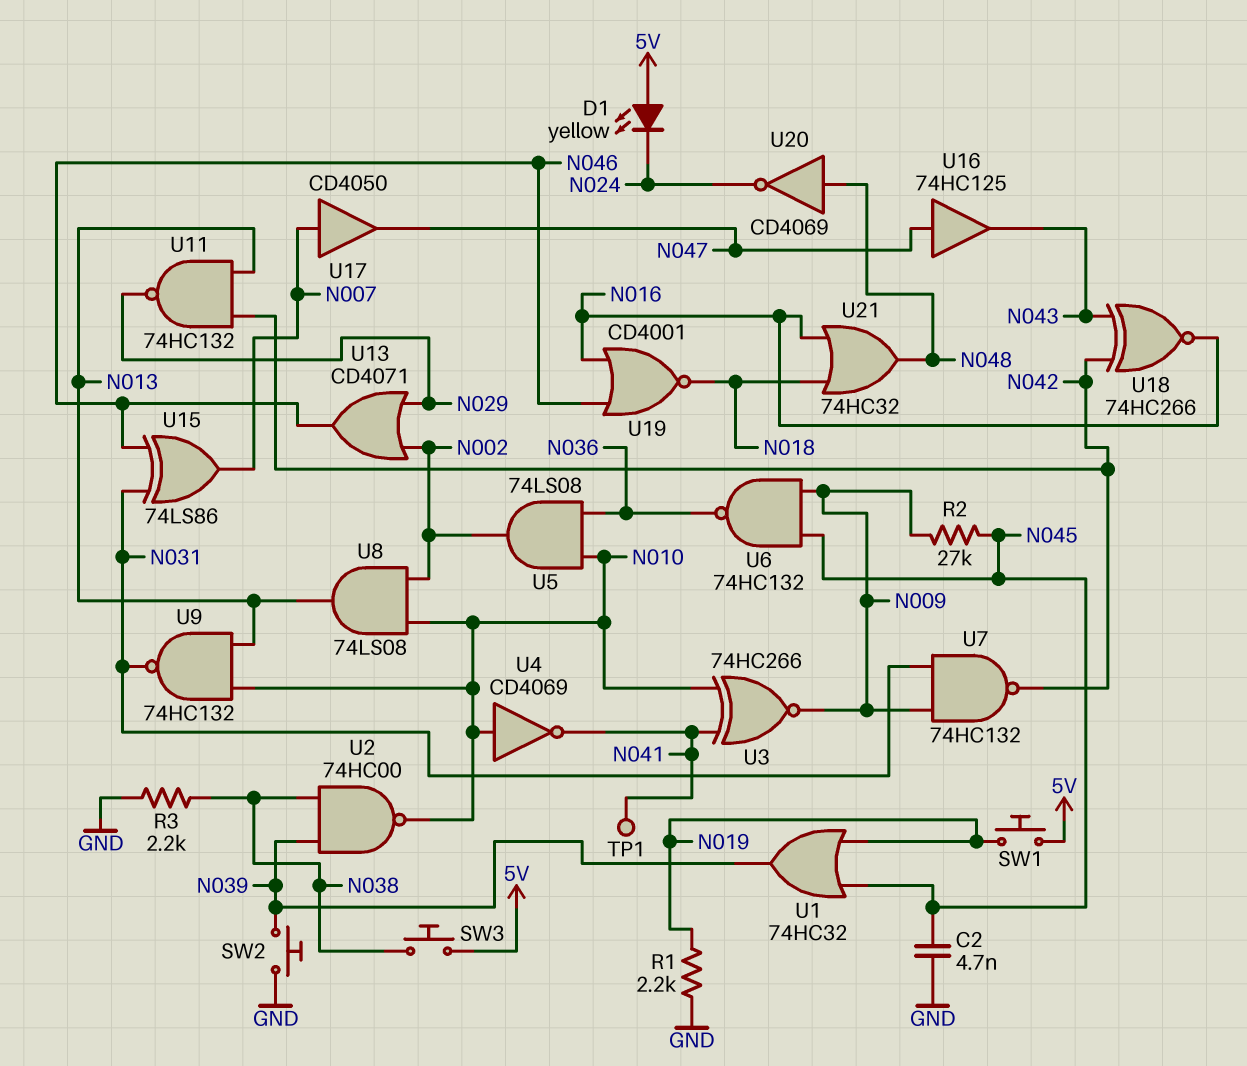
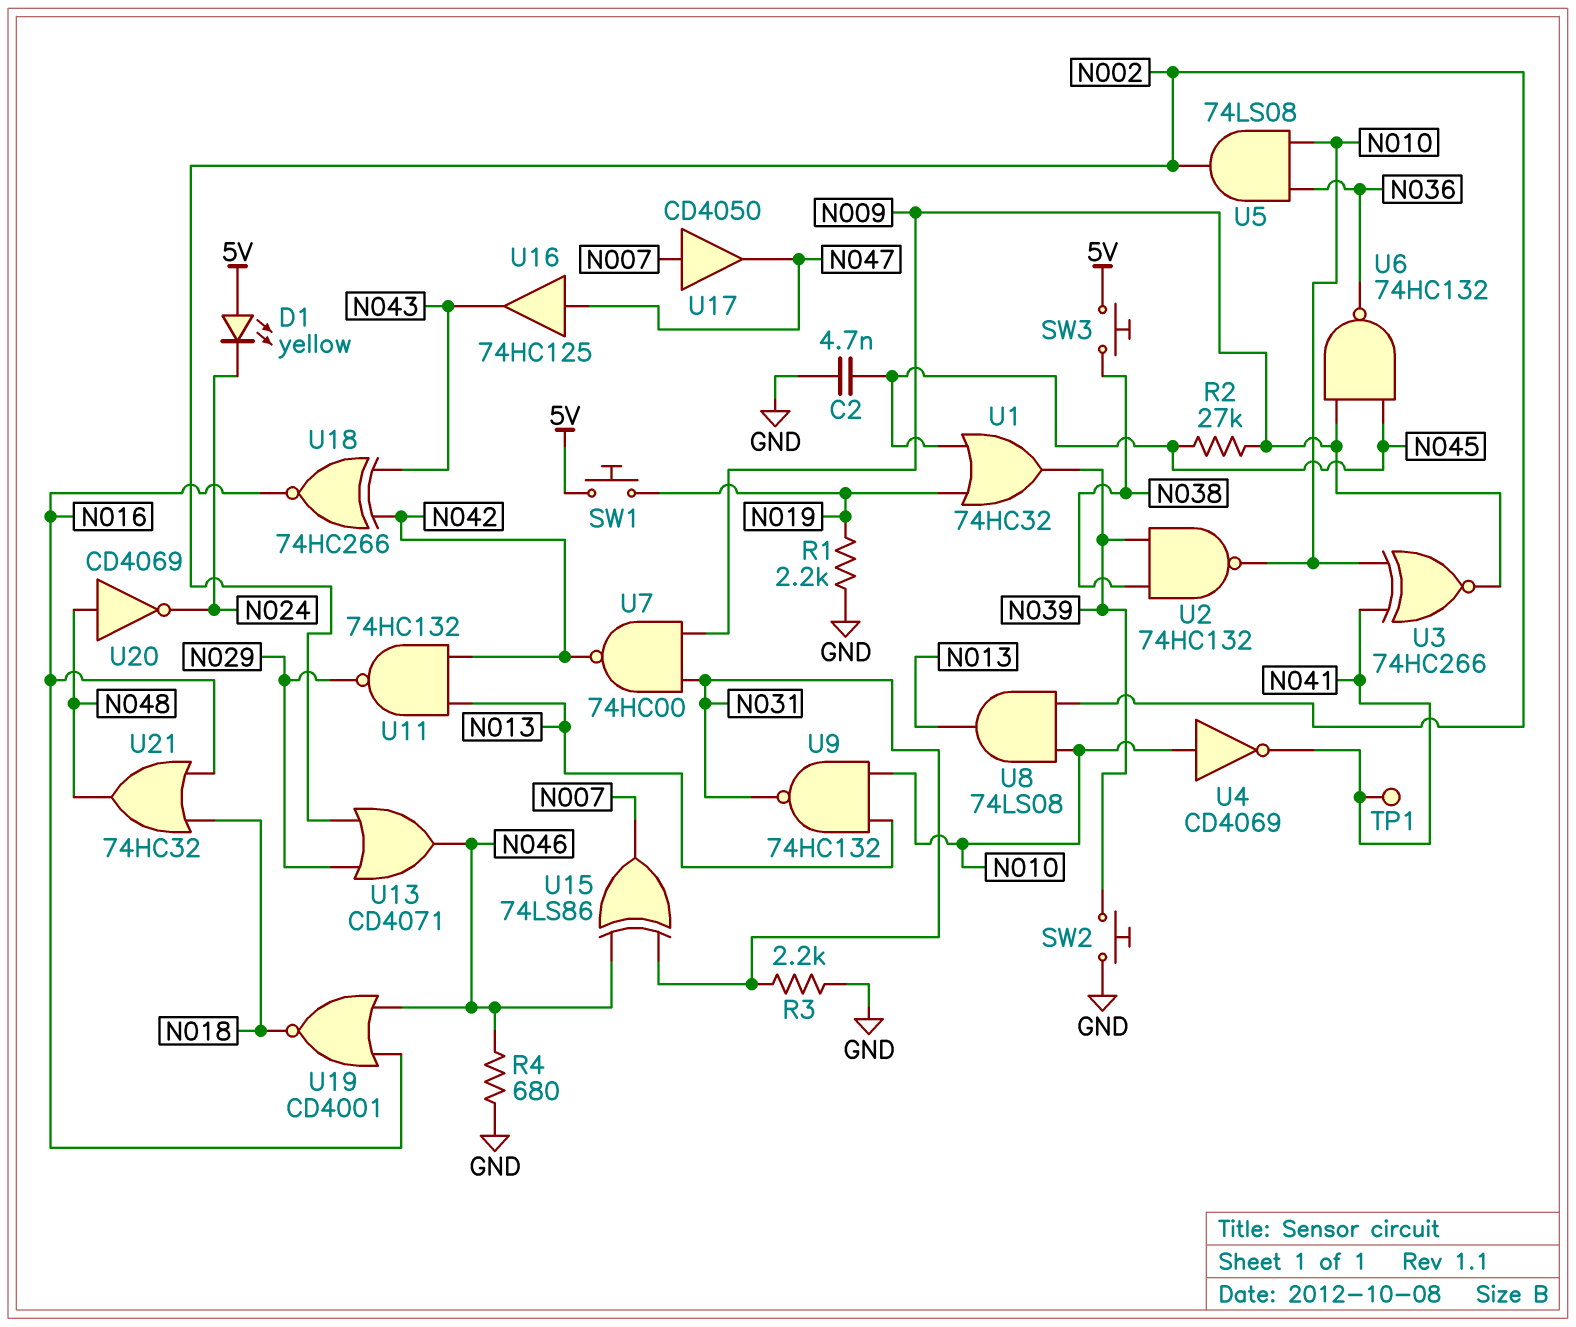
R3: 2.2k (GND, N038) -> 2.2k (GND, N031)
R4: none -> 680 (GND, N046)
U2: NAND 74HC00 (in N038, in N039, out N010) -> NAND 74HC132 (in N038, in N039, out N010)
U7: NAND 74HC132 (in N009, in N031, out N042) -> NAND 74HC00 (in N009, in N031, out N042)

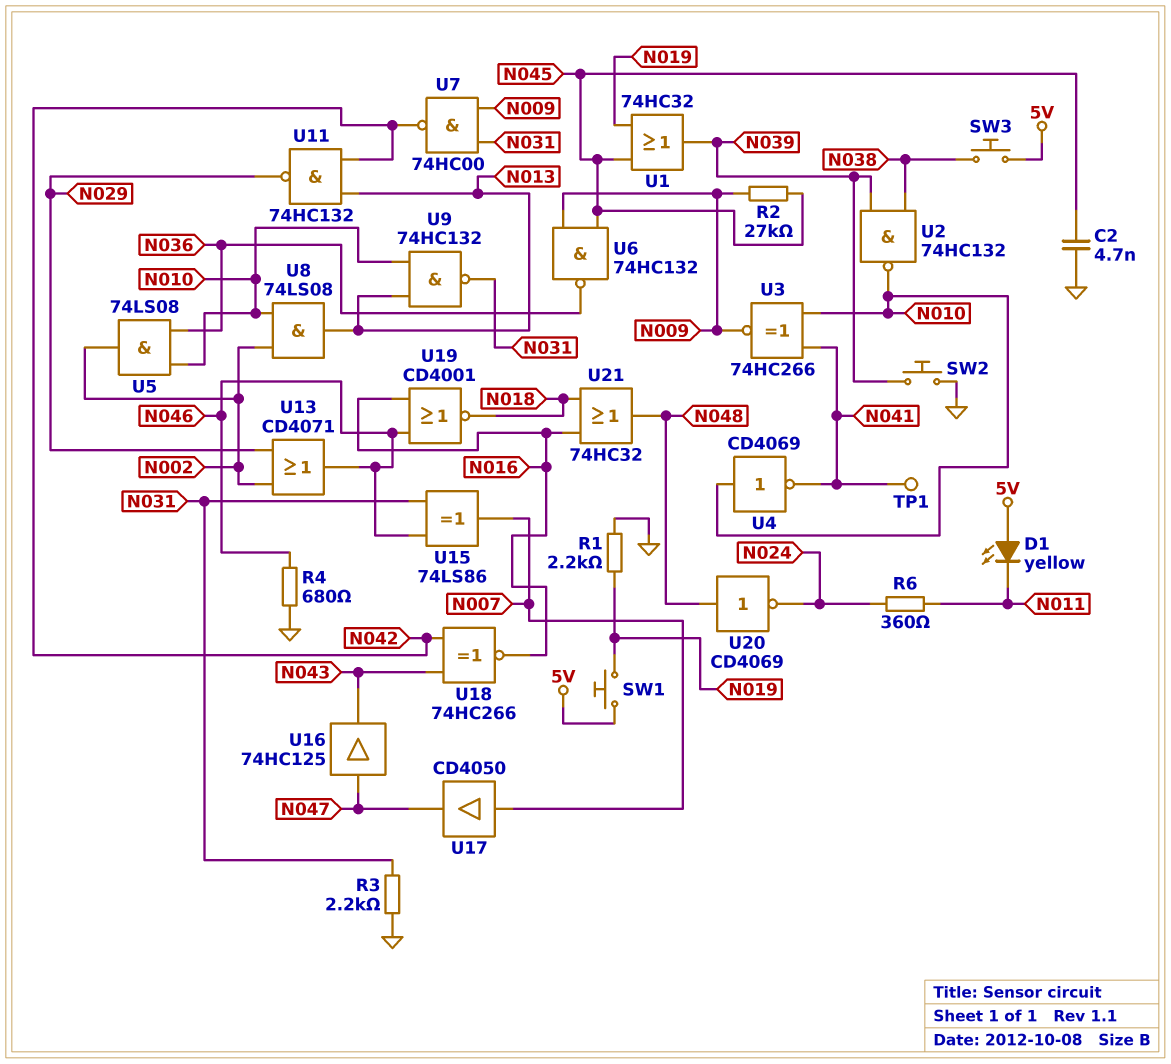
D1: LED yellow (A 5V, K N024) -> LED yellow (A 5V, K N011)
R6: none -> 360 (N011, N024)

